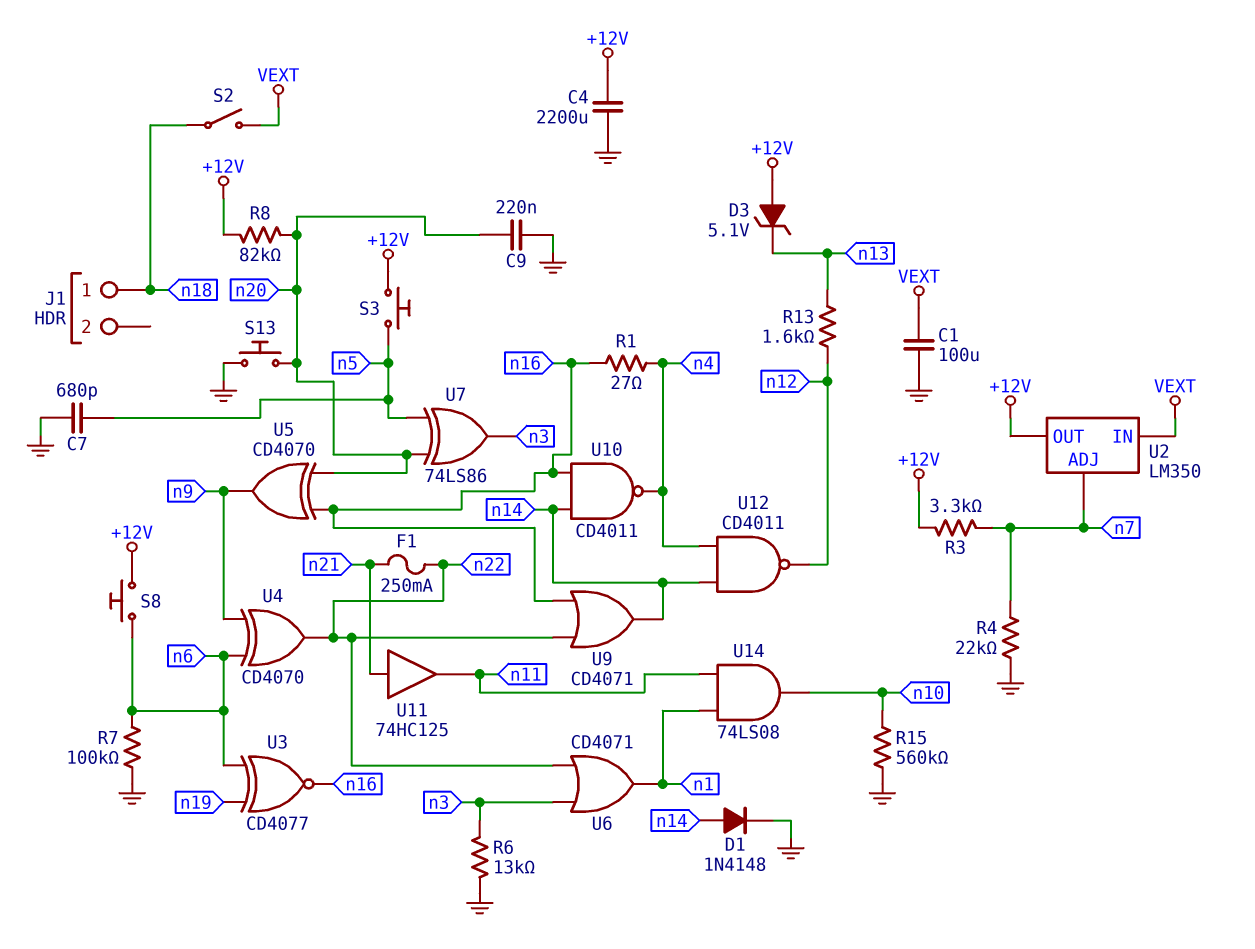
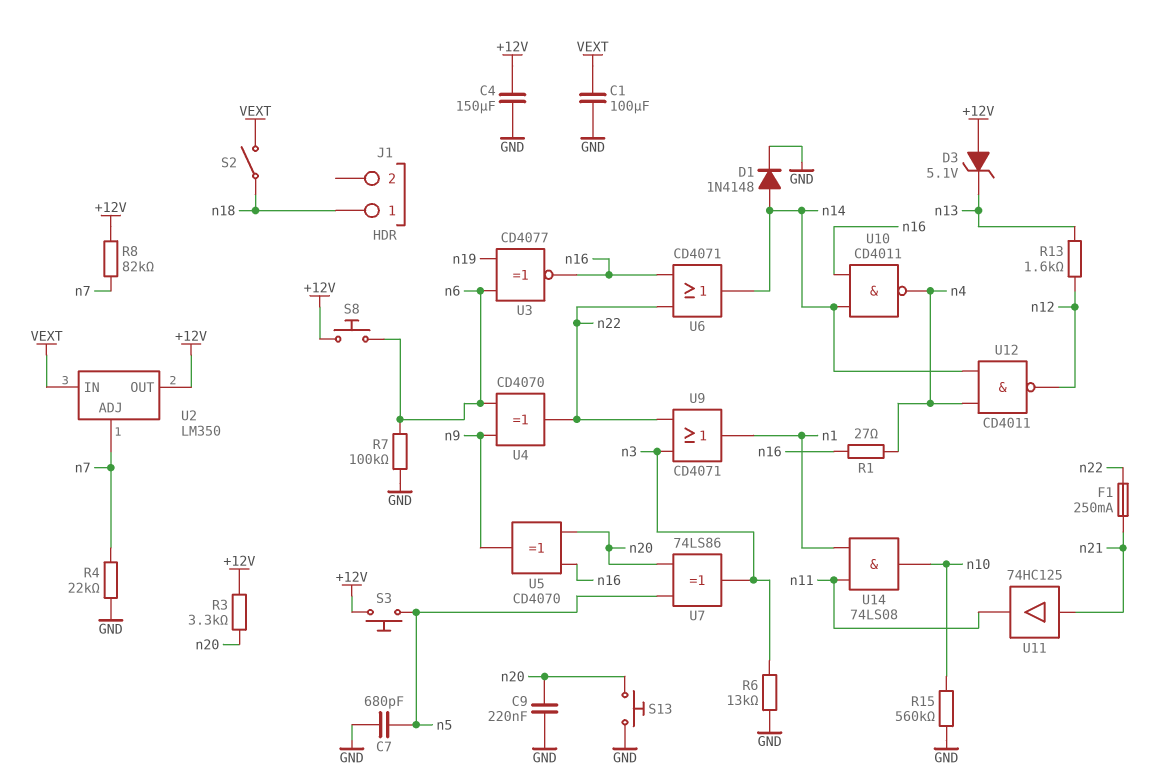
C4: 2200uF (+12V, GND) -> 150uF (+12V, GND)
R3: 3.3k (+12V, n7) -> 3.3k (+12V, n20)
R8: 82k (+12V, n20) -> 82k (+12V, n7)
U6: OR CD4071 (in n3, in n22, out n1) -> OR CD4071 (in n16, in n22, out n14)
U9: OR CD4071 (in n16, in n22, out n14) -> OR CD4071 (in n3, in n22, out n1)

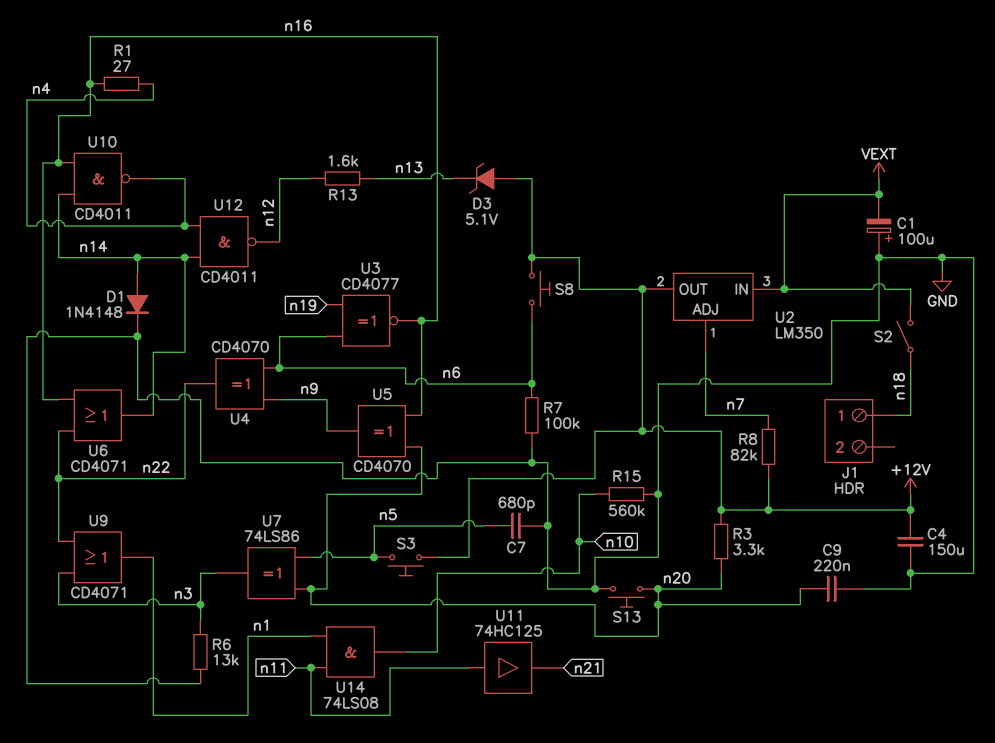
C1: 100uF (GND, VEXT) -> 100uF (plus GND, minus VEXT)
F1: 250mA (n21, n22) -> none
R4: 22k (GND, n7) -> none
U11: buffer 74HC125 (in n21, out n11) -> buffer 74HC125 (in n11, out n21)

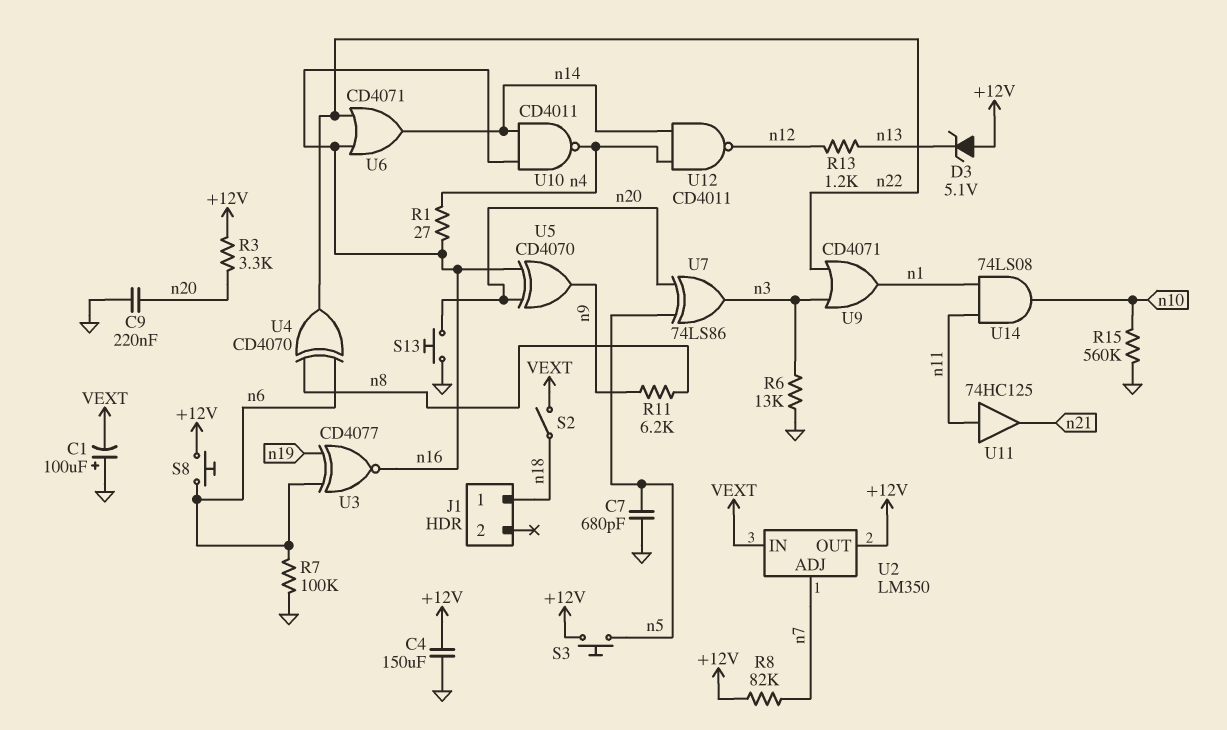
D1: diode 1N4148 (A n14, K GND) -> none
R11: none -> 6.2k (n8, n9)
R13: 1.6k (n12, n13) -> 1.2k (n12, n13)
U4: XOR CD4070 (in n6, in n9, out n22) -> XOR CD4070 (in n6, in n8, out n22)

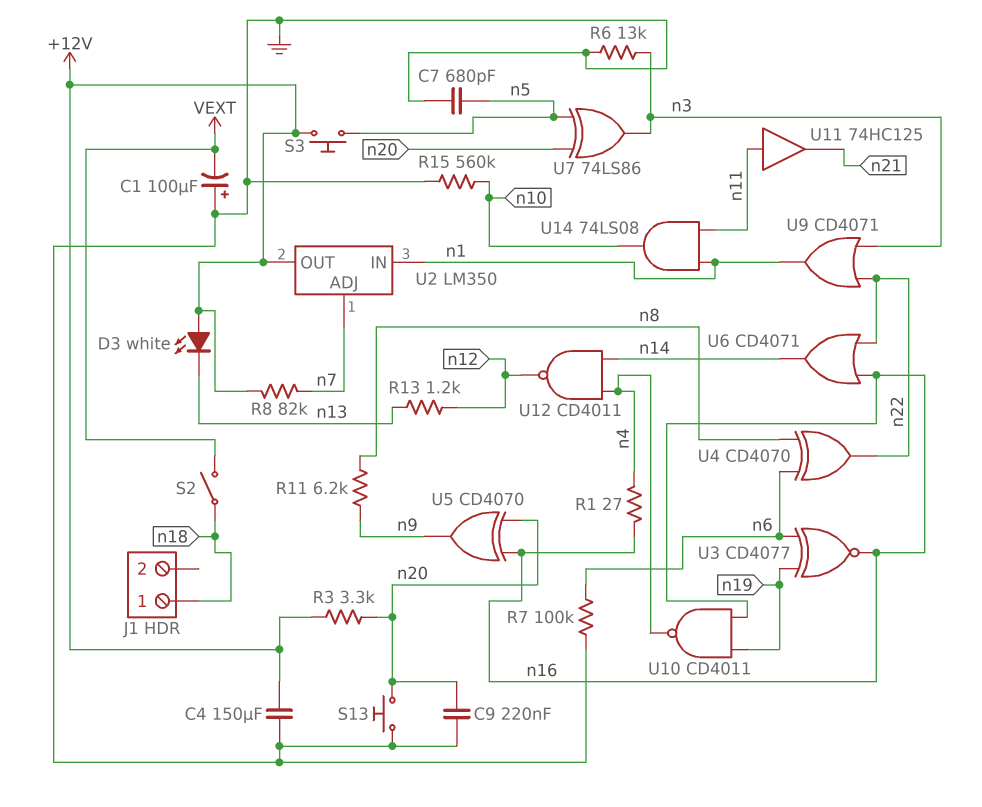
D3: zener 5.1V (A +12V, K n13) -> LED white (A +12V, K n13)
S8: button (+12V, n6) -> none
U2 pin IN: VEXT -> n1
U10: NAND CD4011 (in n14, in n16, out n4) -> NAND CD4011 (in n16, in n19, out n4)

